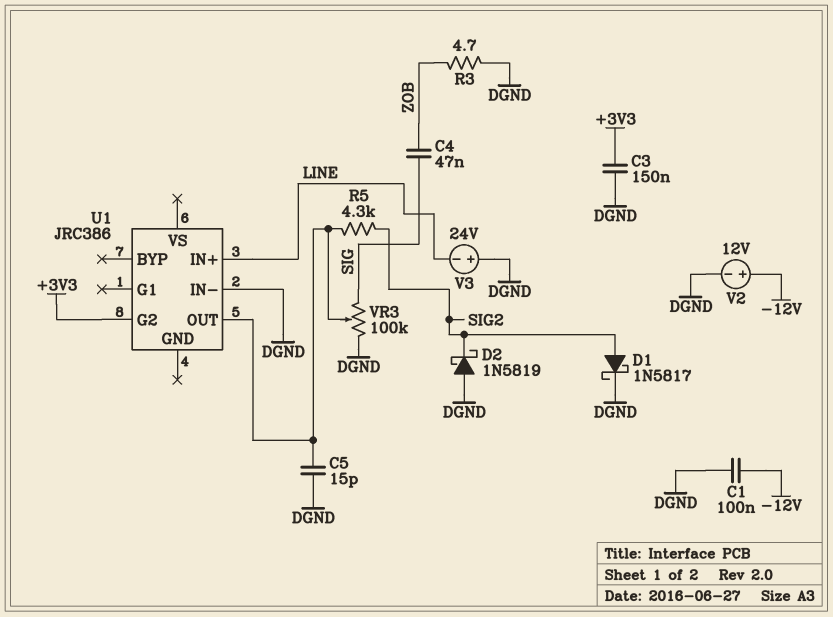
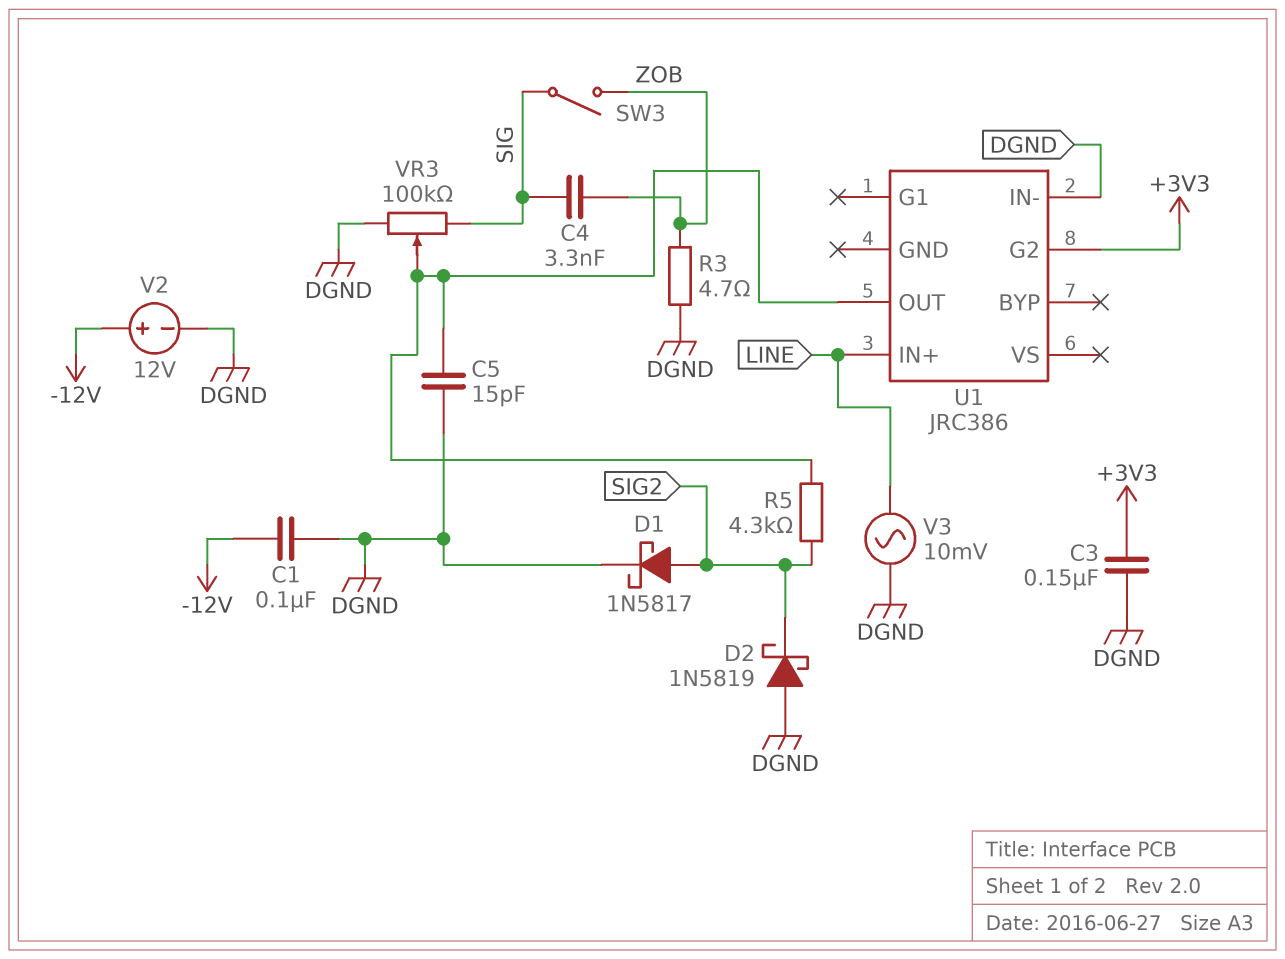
C4: 47nF (SIG, ZOB) -> 3.3nF (SIG, ZOB)
SW3: none -> switch (SIG, ZOB)
V3: 24V (plus DGND, minus LINE) -> AC 10mV (DGND, LINE)

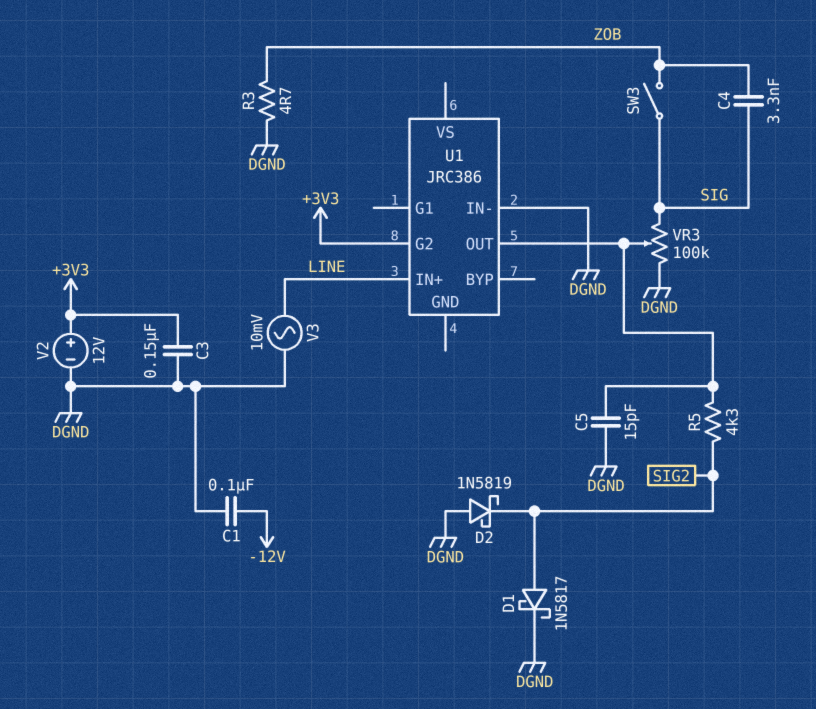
V2: 12V (plus -12V, minus DGND) -> 12V (plus +3V3, minus DGND)

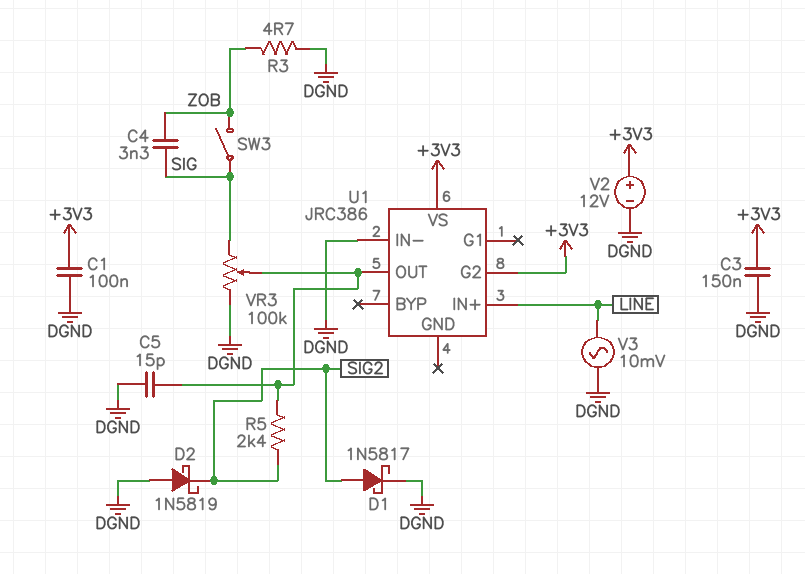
C1: 100nF (-12V, DGND) -> 100nF (+3V3, DGND)
R5: 4.3k (SIG2, U1/OUT) -> 2.4k (SIG2, U1/OUT)
U1 pin VS: none -> +3V3

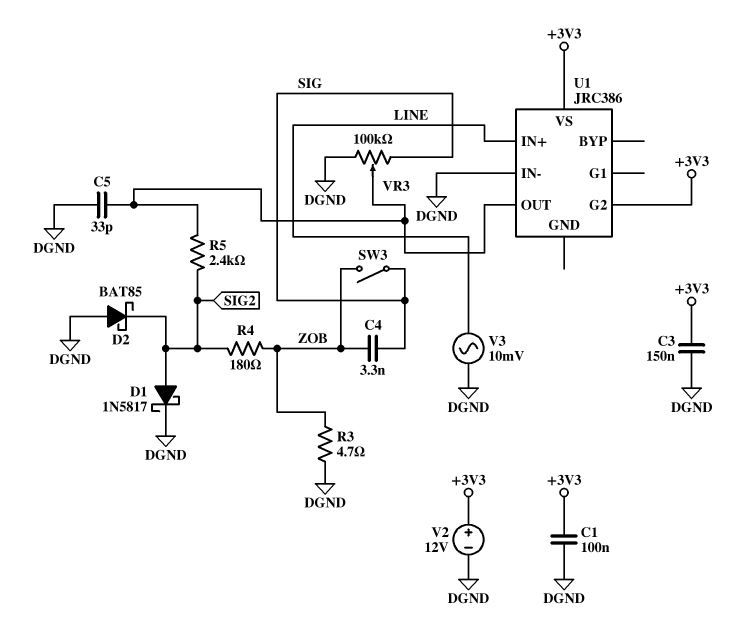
C5: 15pF (DGND, U1/OUT) -> 33pF (DGND, U1/OUT)
D2: schottky 1N5819 (A DGND, K SIG2) -> schottky BAT85 (A DGND, K SIG2)
R4: none -> 180 (SIG2, ZOB)

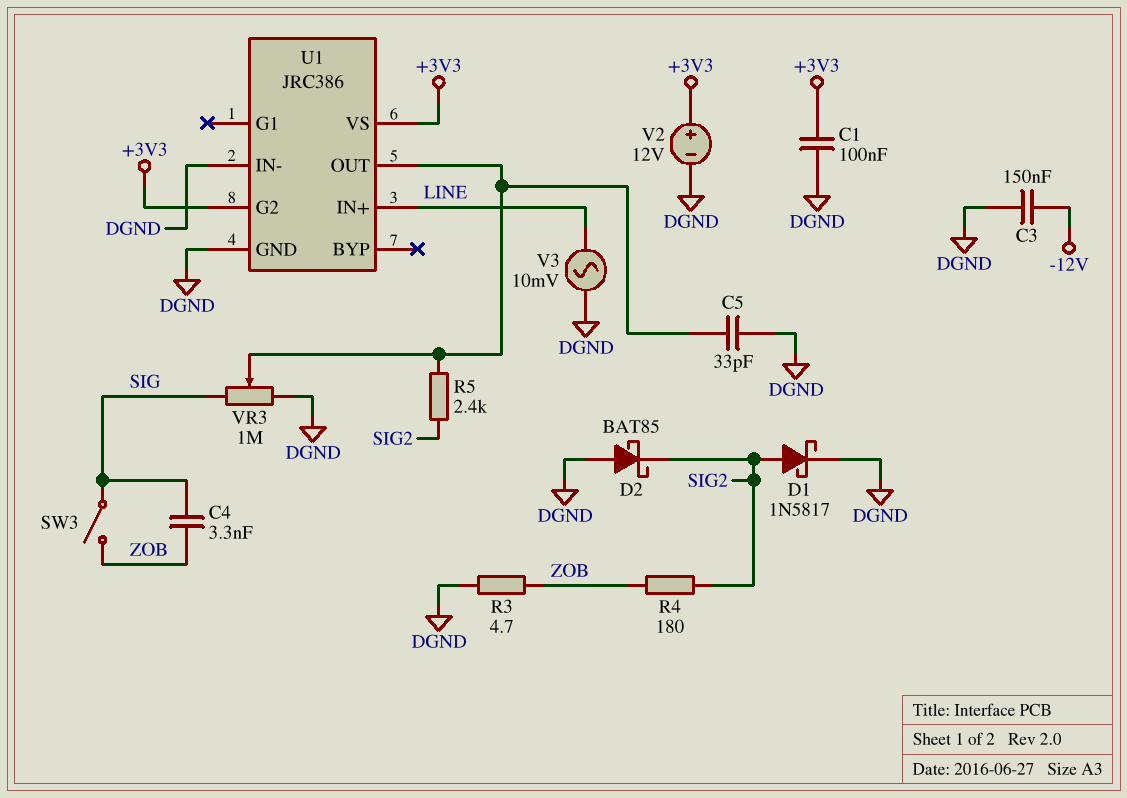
C3: 150nF (+3V3, DGND) -> 150nF (-12V, DGND)
U1 pin GND: none -> DGND
VR3: 100k (DGND, SIG, wiper U1/OUT) -> 1M (DGND, SIG, wiper U1/OUT)

